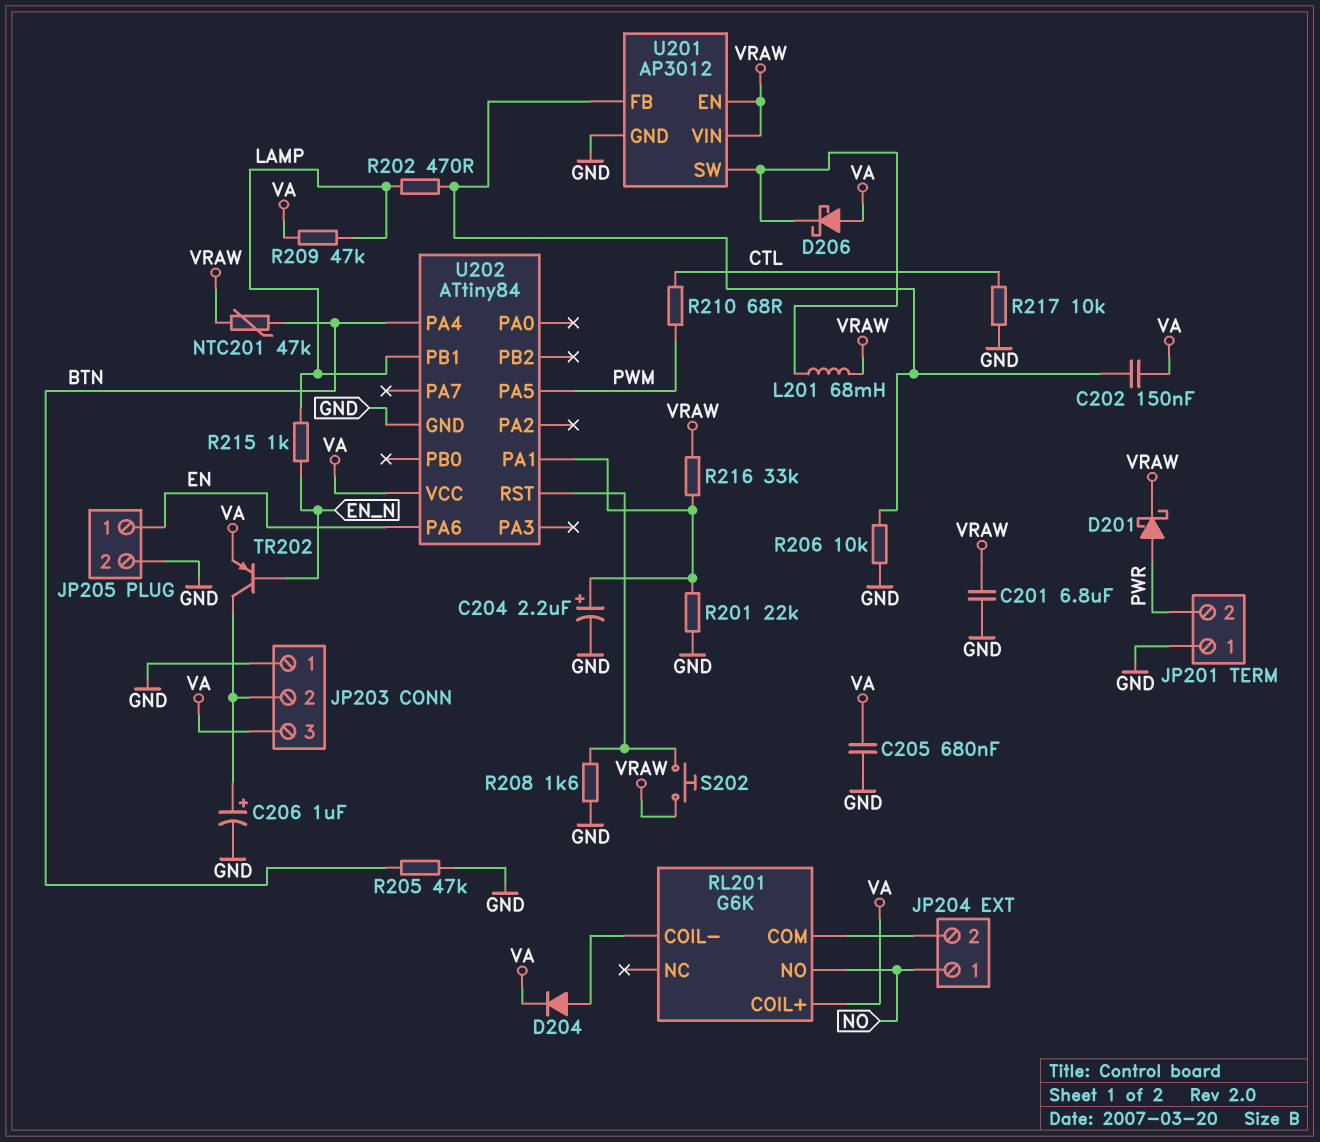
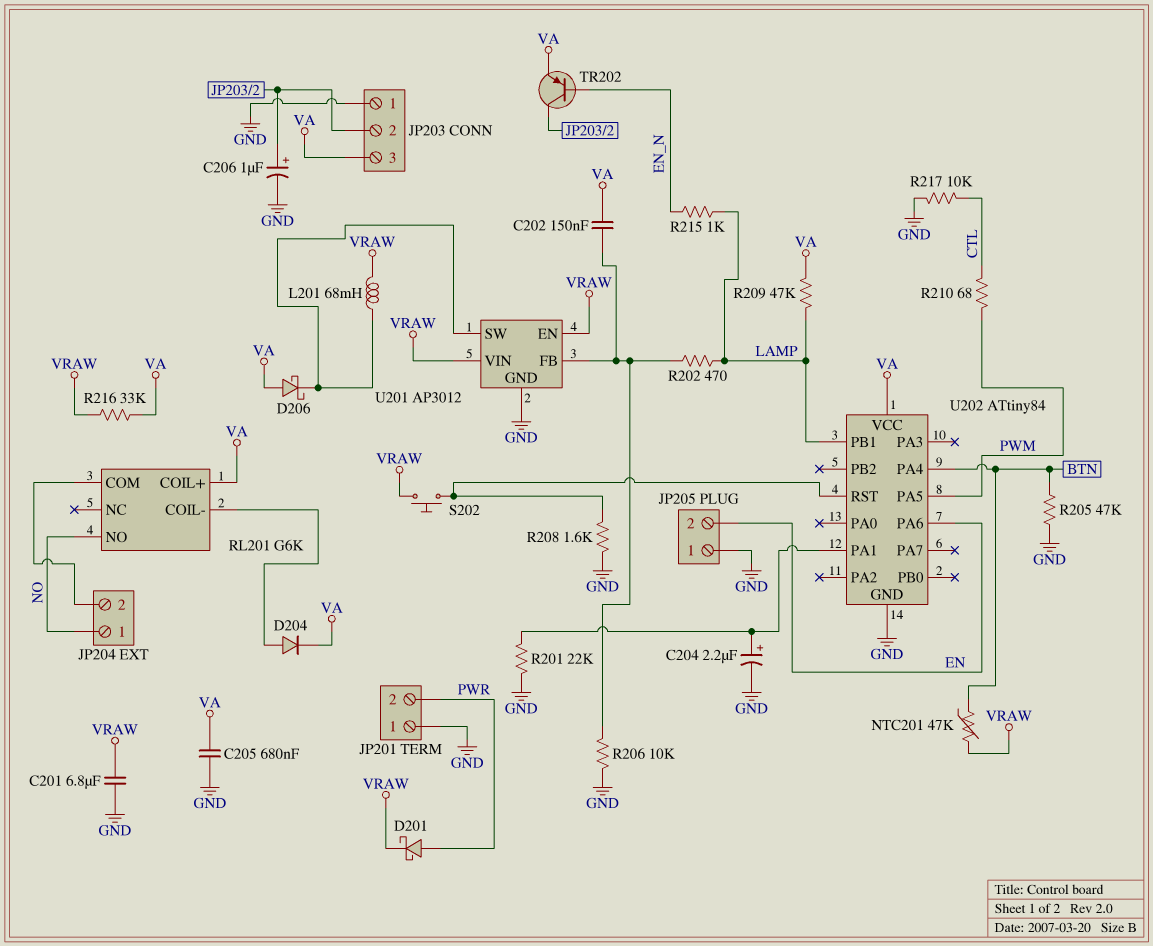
JP205 pin 1: EN -> GND
JP205 pin 2: GND -> EN
R216: 33k (U202/PA1, VRAW) -> 33k (VA, VRAW)

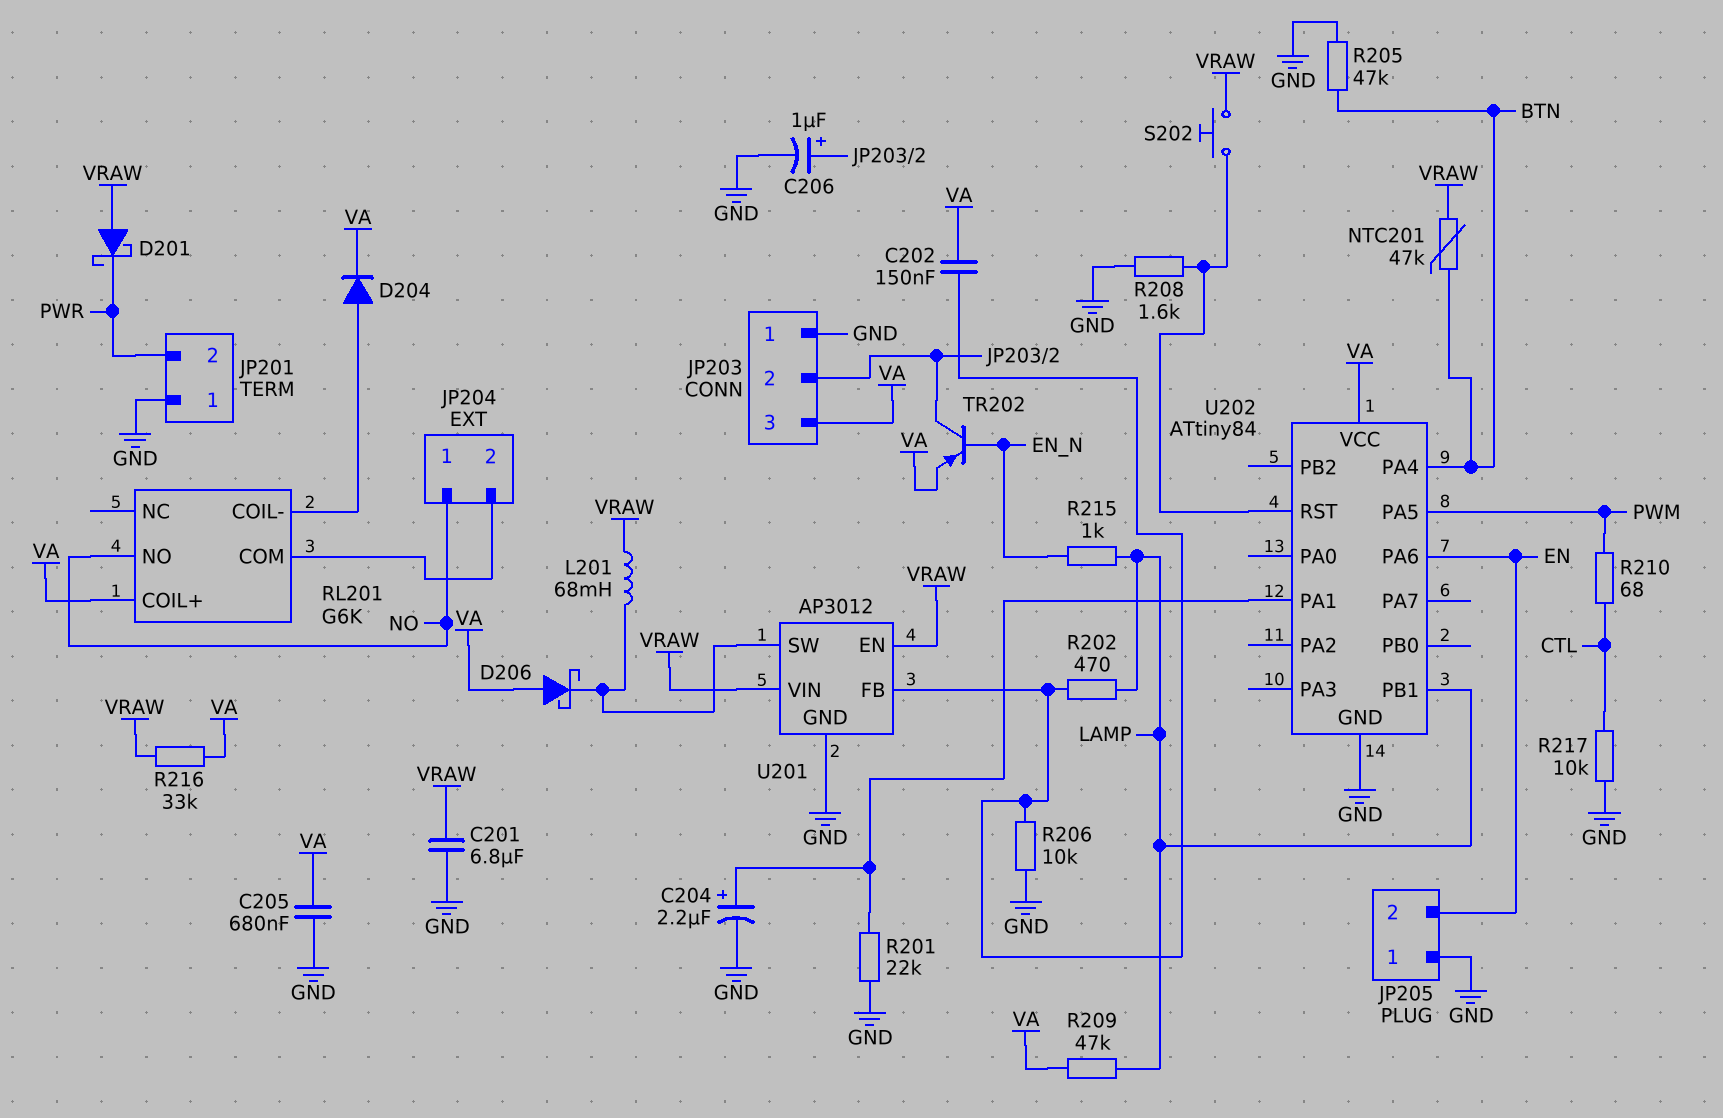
D201: schottky (A PWR, K VRAW) -> schottky (A VRAW, K PWR)

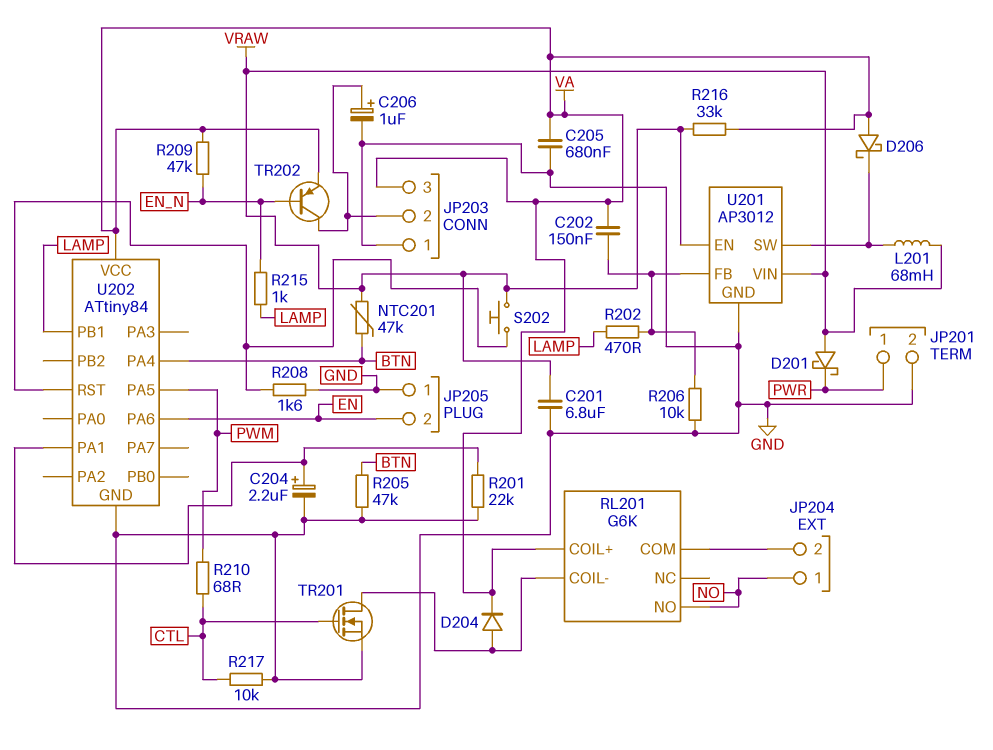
JP201 pin 1: GND -> PWR
JP201 pin 2: PWR -> GND
R209: 47k (LAMP, VA) -> 47k (EN_N, VA)
TR201: none -> NMOS (G CTL, D RL201/COIL-, S GND)

